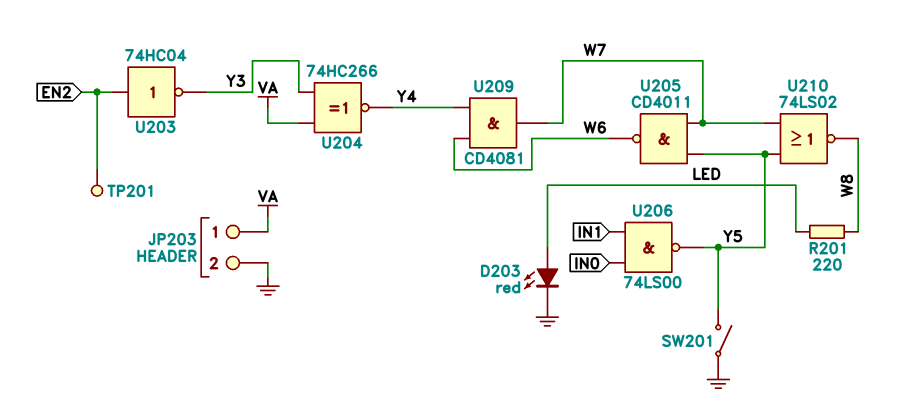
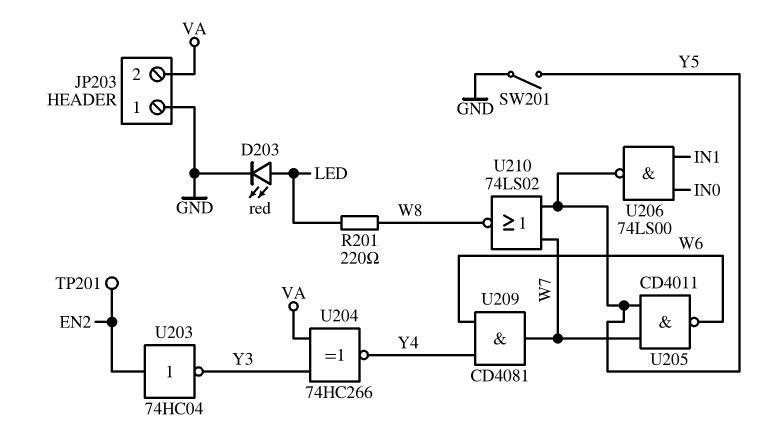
JP203 pin 1: VA -> GND
JP203 pin 2: GND -> VA

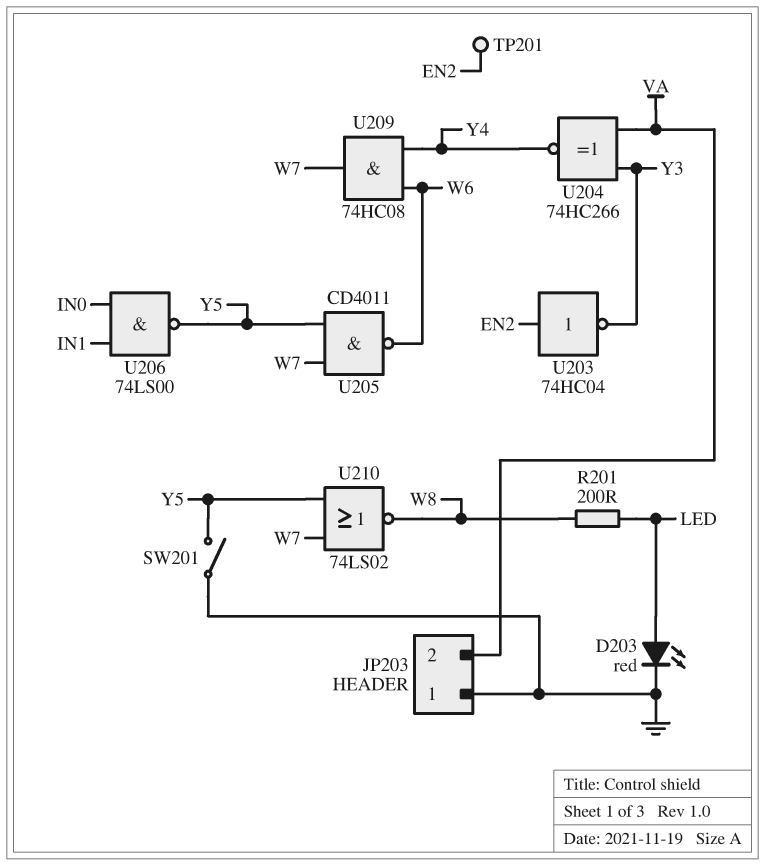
R201: 220 (LED, W8) -> 200 (LED, W8)
U209: AND CD4081 (in W6, in Y4, out W7) -> AND 74HC08 (in W6, in Y4, out W7)

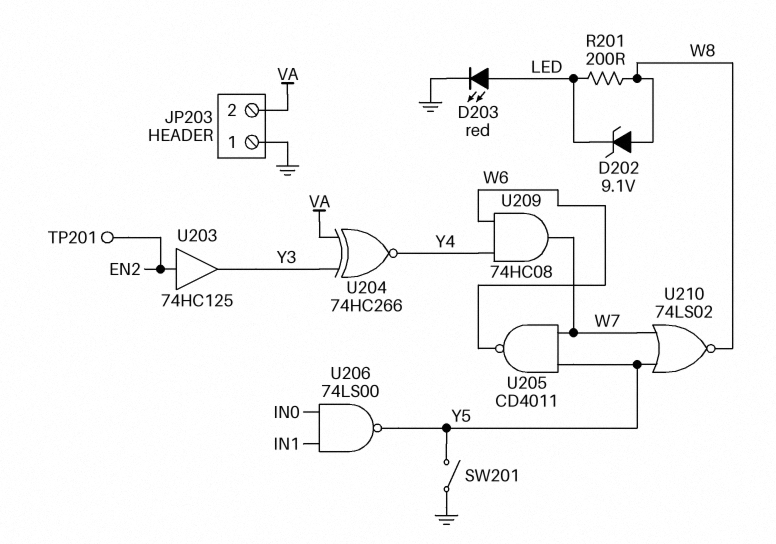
D202: none -> zener 9.1V (A W8, K LED)
U203: NOT 74HC04 (in EN2, out Y3) -> buffer 74HC125 (in EN2, out Y3)

